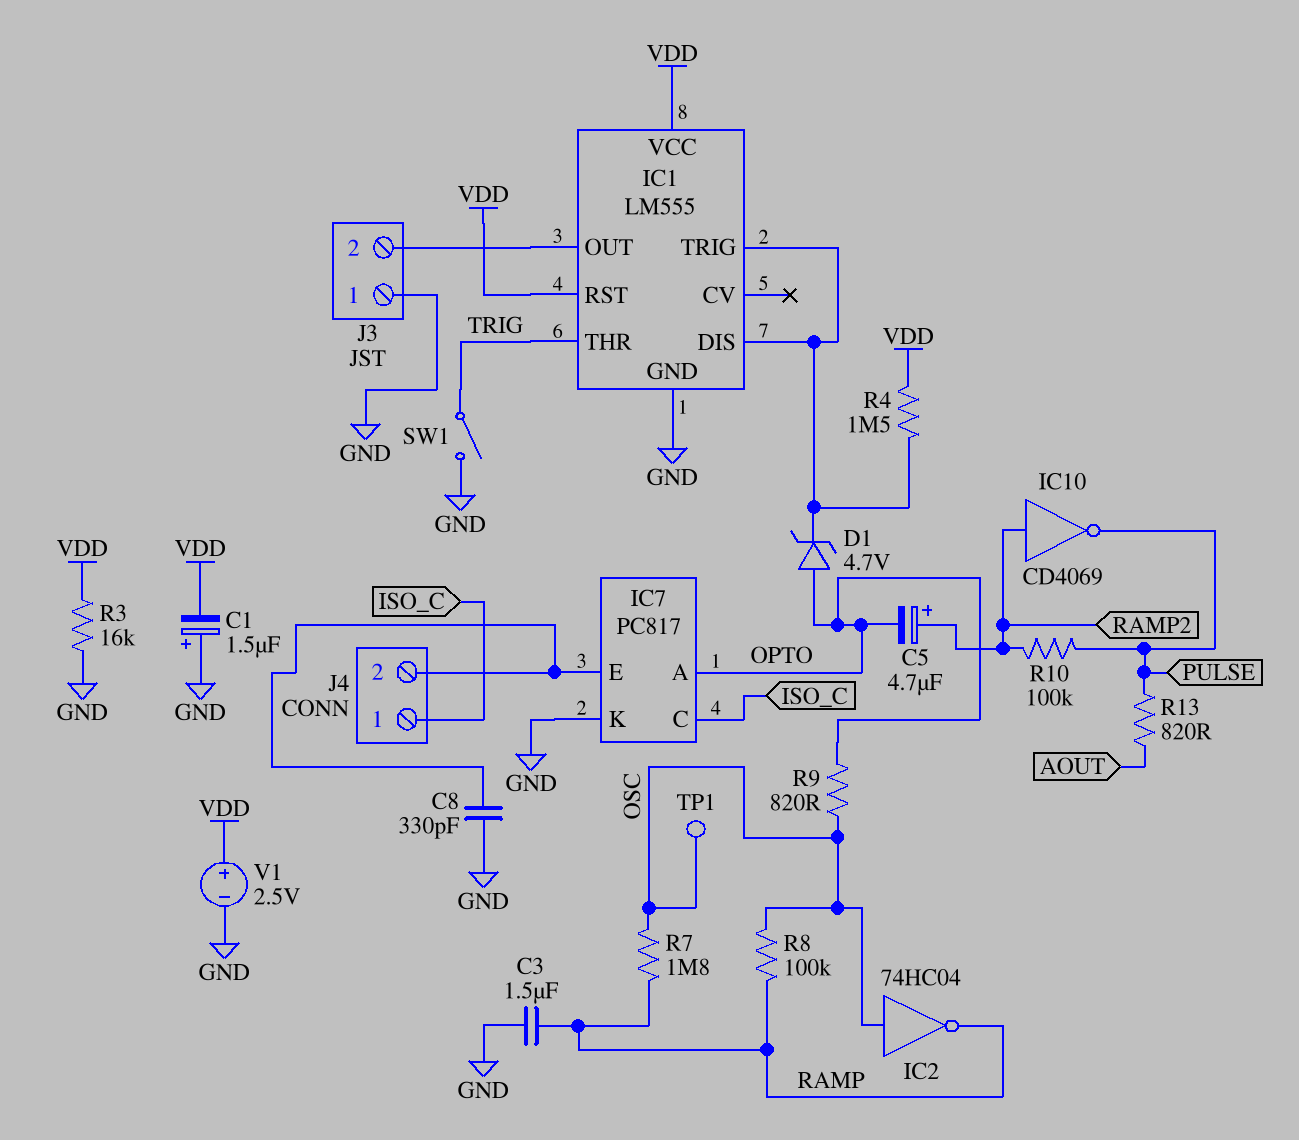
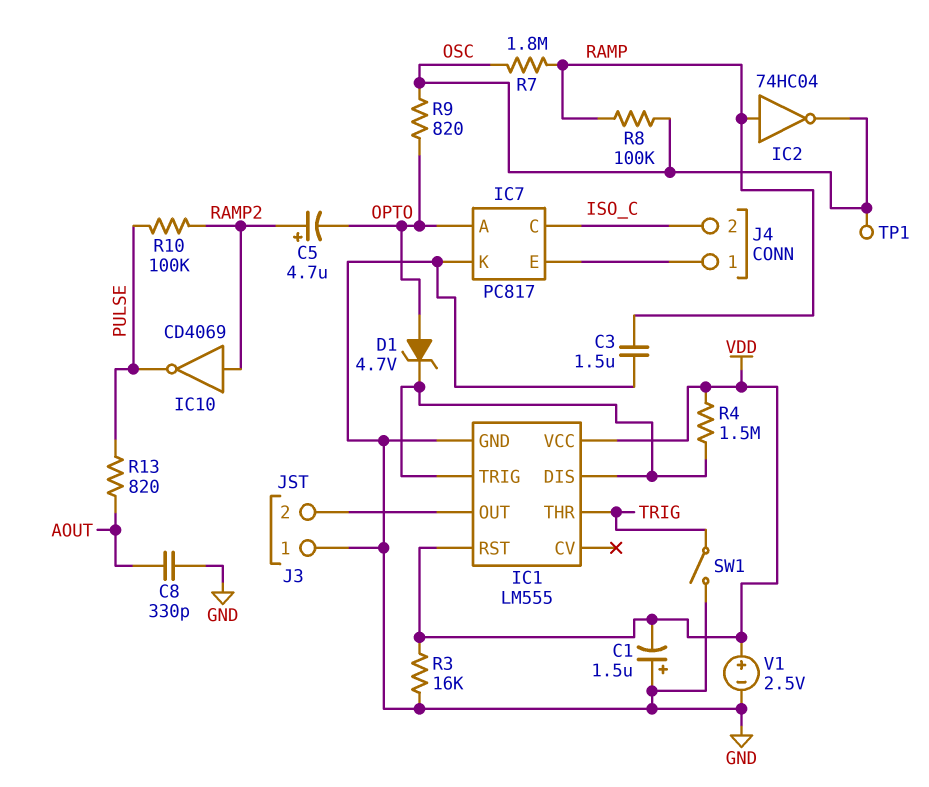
C8: 330pF (GND, IC7/E) -> 330pF (AOUT, GND)
IC2: NOT 74HC04 (in OSC, out RAMP) -> NOT 74HC04 (in RAMP, out OSC)
J4 pin 1: ISO_C -> IC7/E
J4 pin 2: IC7/E -> ISO_C

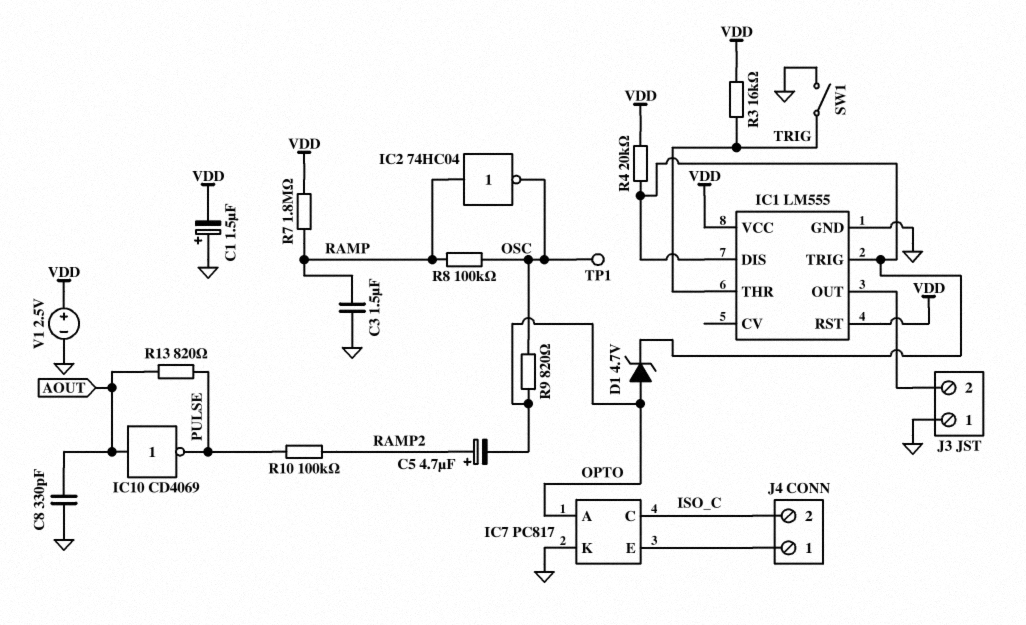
IC10: NOT CD4069 (in RAMP2, out PULSE) -> NOT CD4069 (in AOUT, out PULSE)
R3: 16k (GND, VDD) -> 16k (TRIG, VDD)
R4: 1.5M (IC1/DIS, VDD) -> 20k (IC1/DIS, VDD)
R7: 1.8M (OSC, RAMP) -> 1.8M (RAMP, VDD)

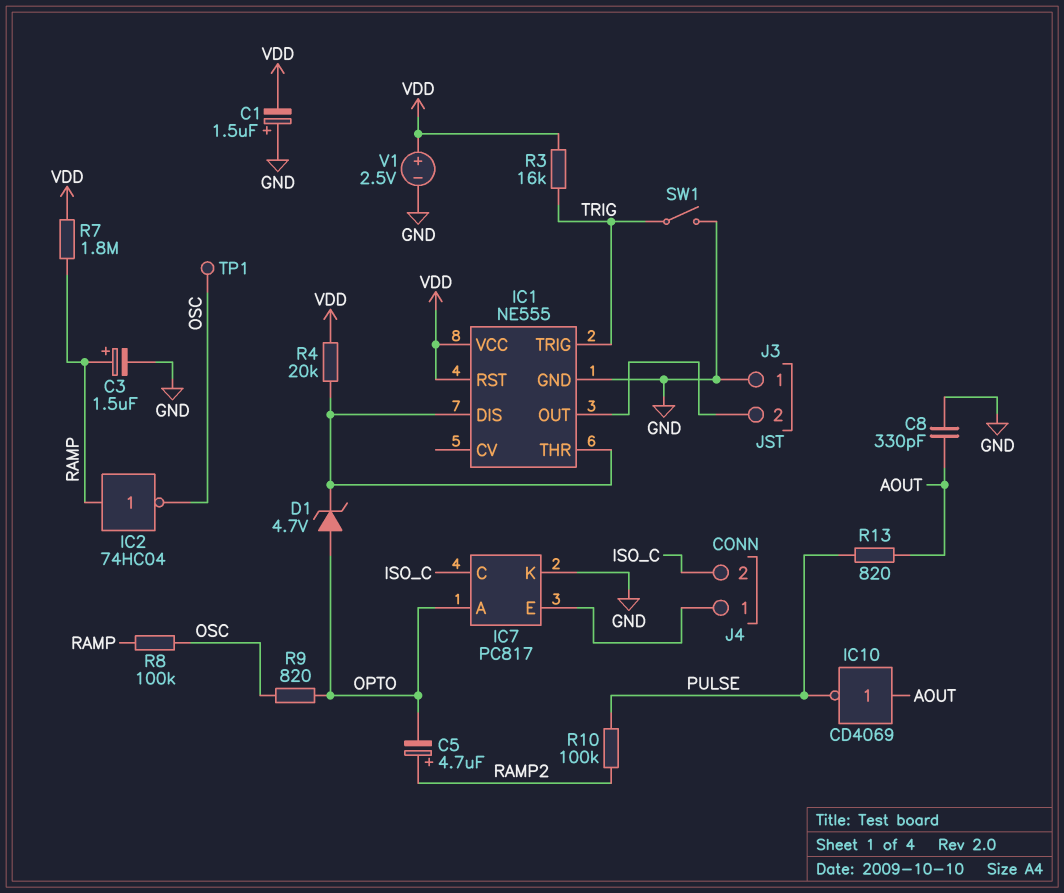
C3: 1.5uF (GND, RAMP) -> 1.5uF (plus RAMP, minus GND)
IC1: LM555 -> NE555
IC1 pin THR: TRIG -> IC1/DIS
IC1 pin TRIG: IC1/DIS -> TRIG

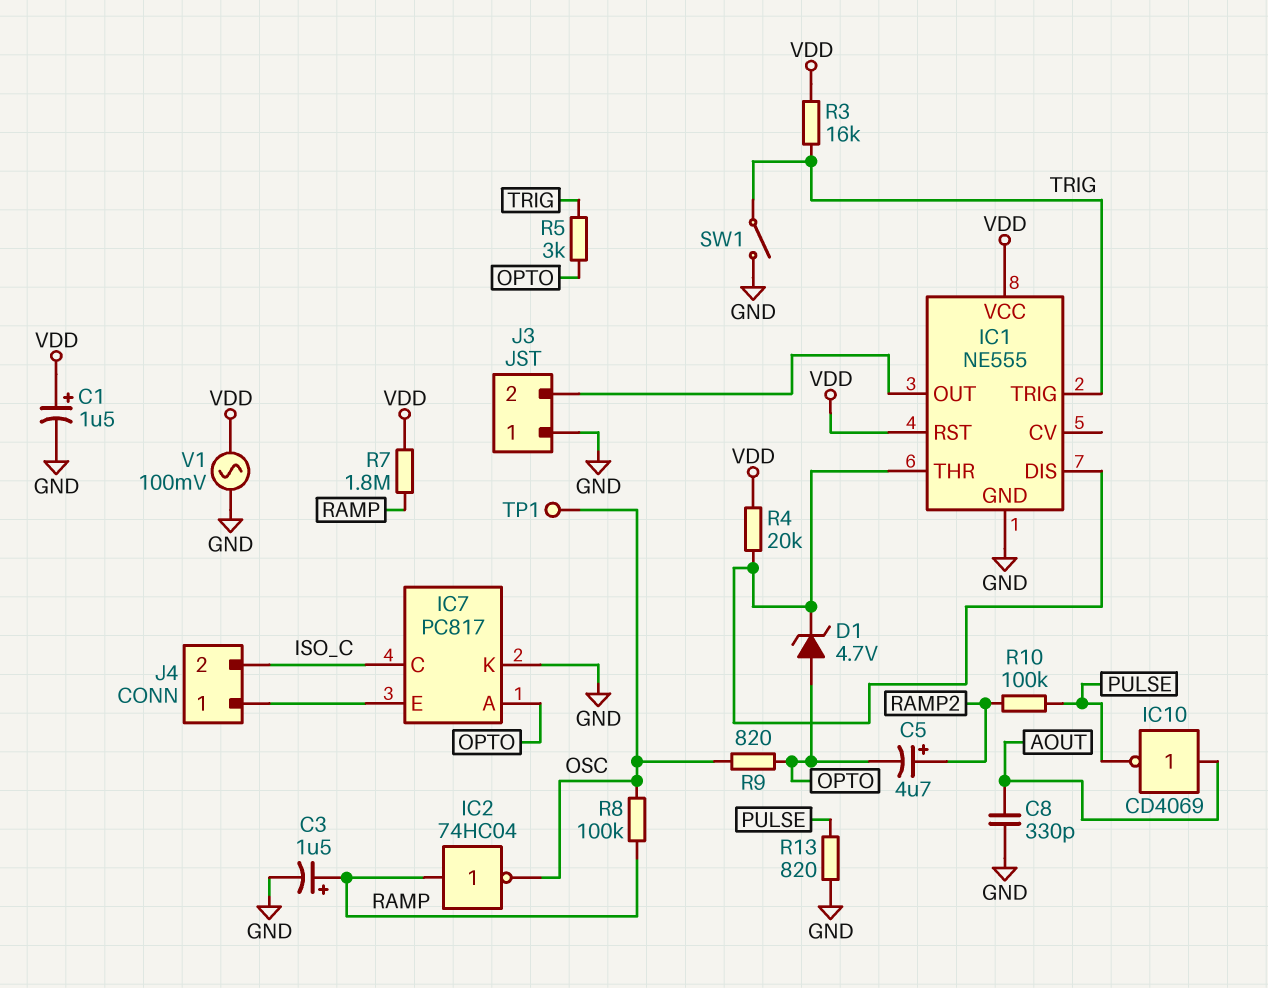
C1: 1.5uF (plus GND, minus VDD) -> 1.5uF (plus VDD, minus GND)
R5: none -> 3k (OPTO, TRIG)
R13: 820 (AOUT, PULSE) -> 820 (GND, PULSE)
V1: 2.5V (plus VDD, minus GND) -> AC 100mV (GND, VDD)

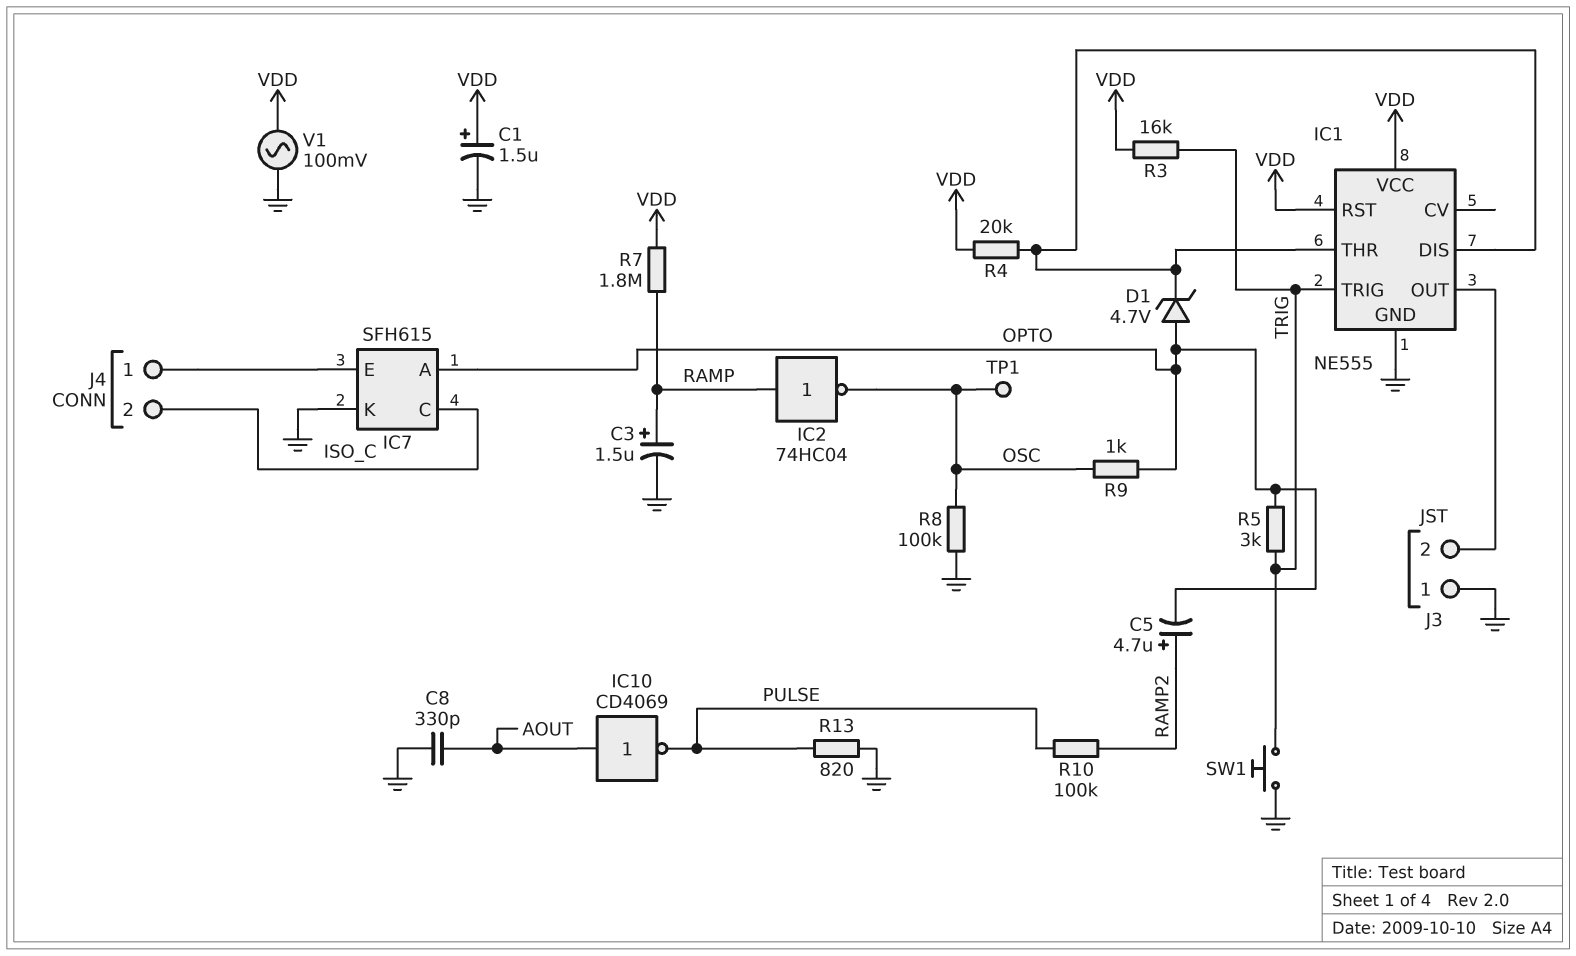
IC7: PC817 -> SFH615
R8: 100k (OSC, RAMP) -> 100k (GND, OSC)
R9: 820 (OPTO, OSC) -> 1k (OPTO, OSC)
SW1: switch (GND, TRIG) -> button (GND, TRIG)

